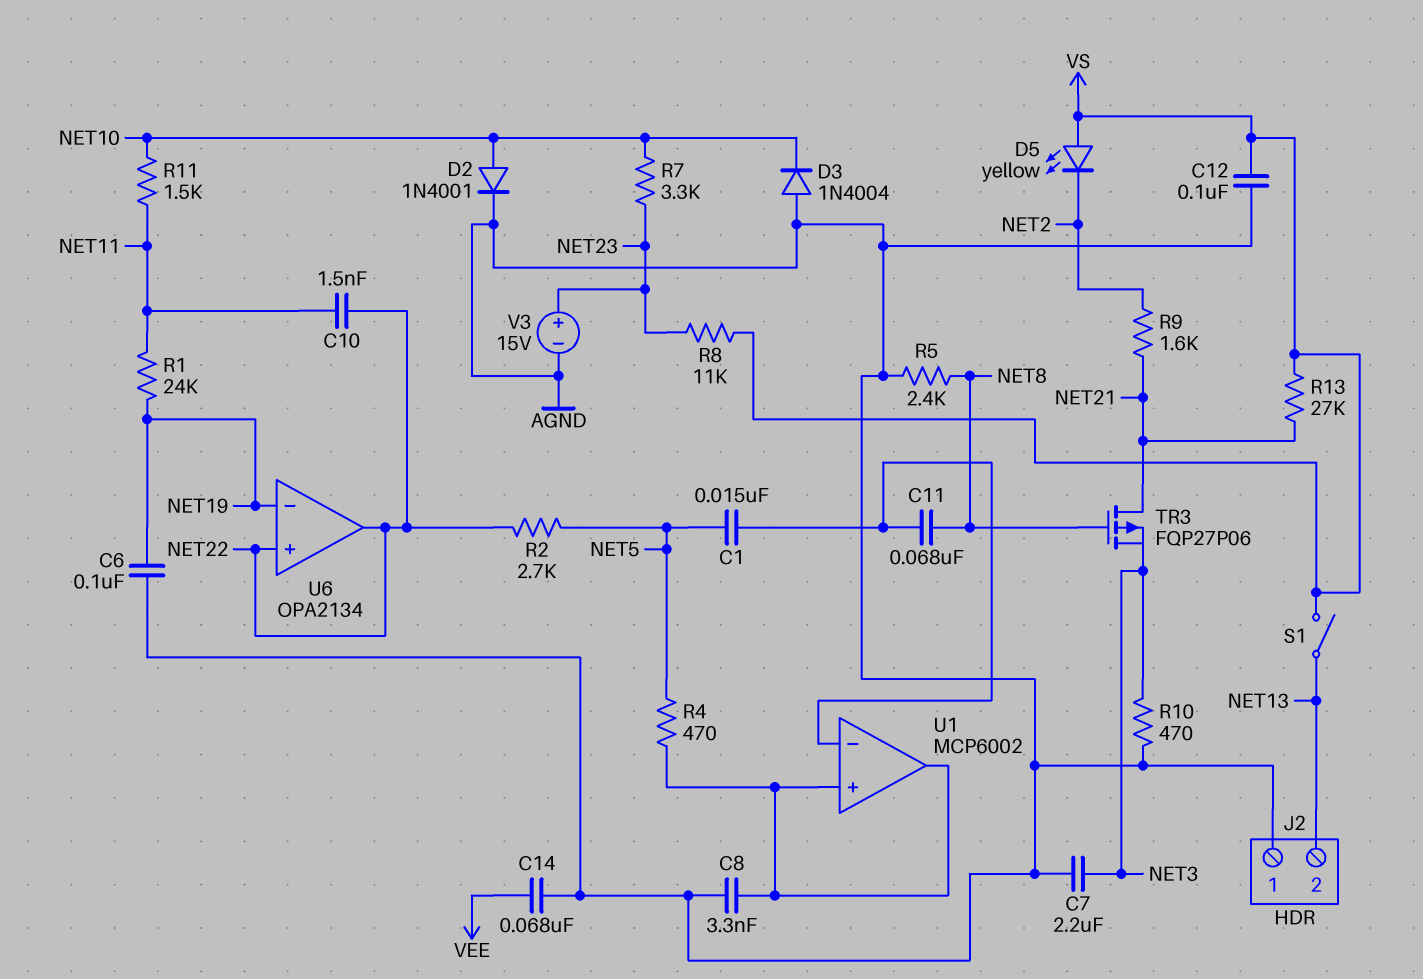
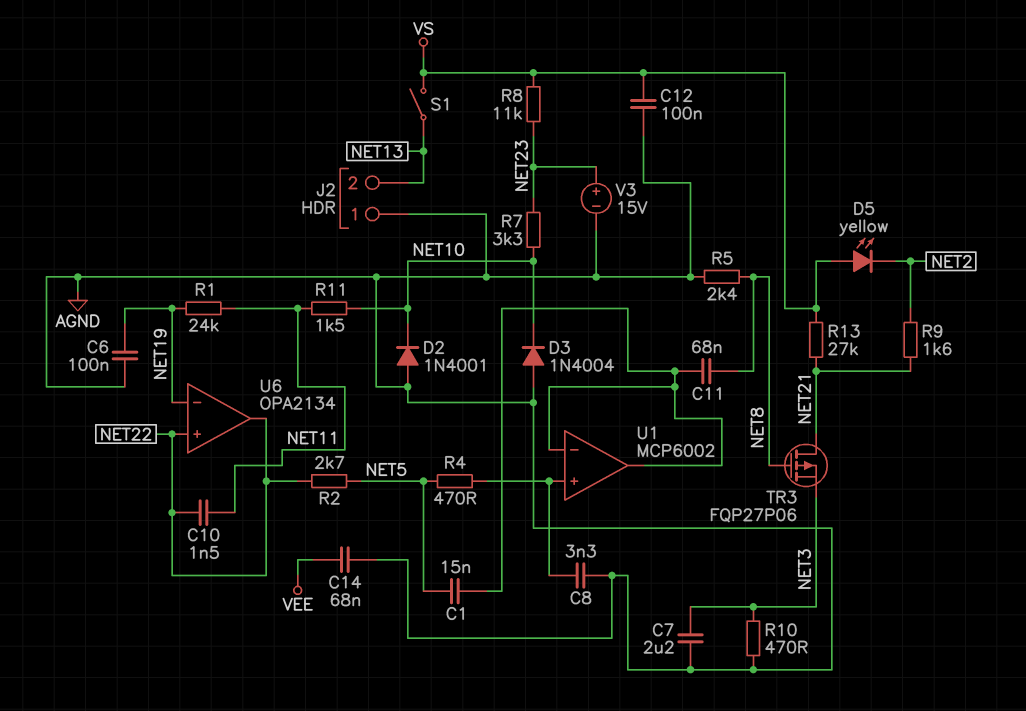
D2: diode 1N4001 (A NET10, K AGND) -> diode 1N4001 (A AGND, K NET10)
U1 pin out: U1/in+ -> U1/in-

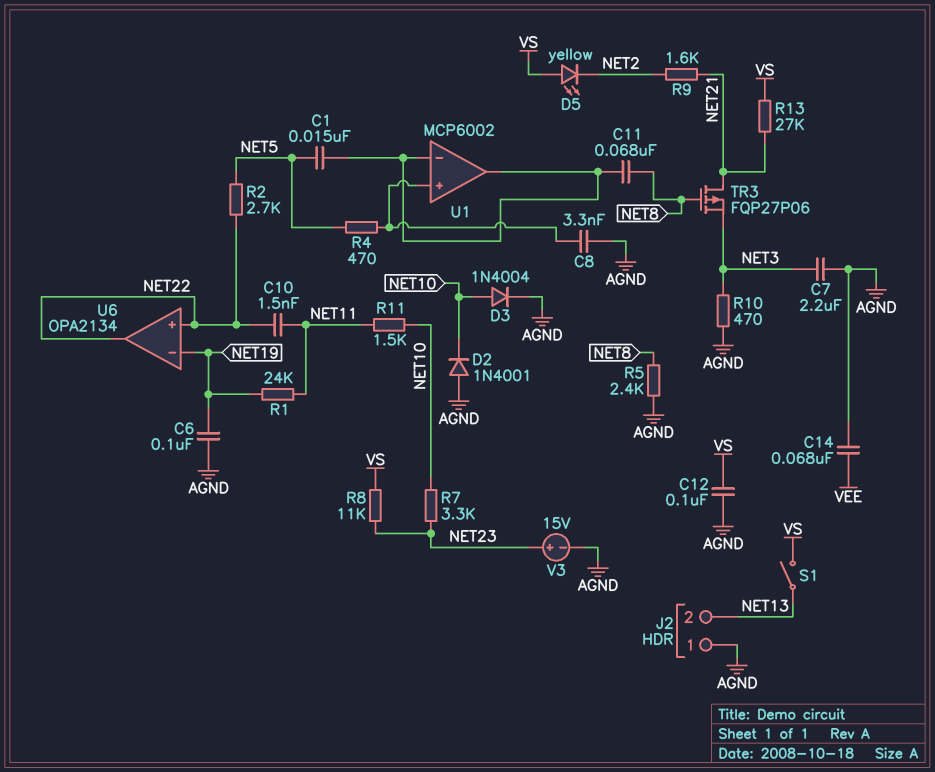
D3: diode 1N4004 (A AGND, K NET10) -> diode 1N4004 (A NET10, K AGND)

